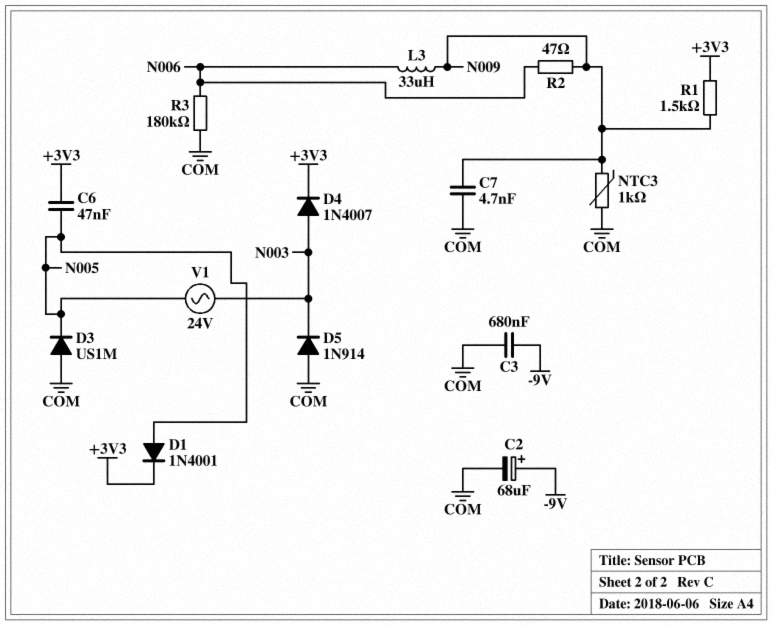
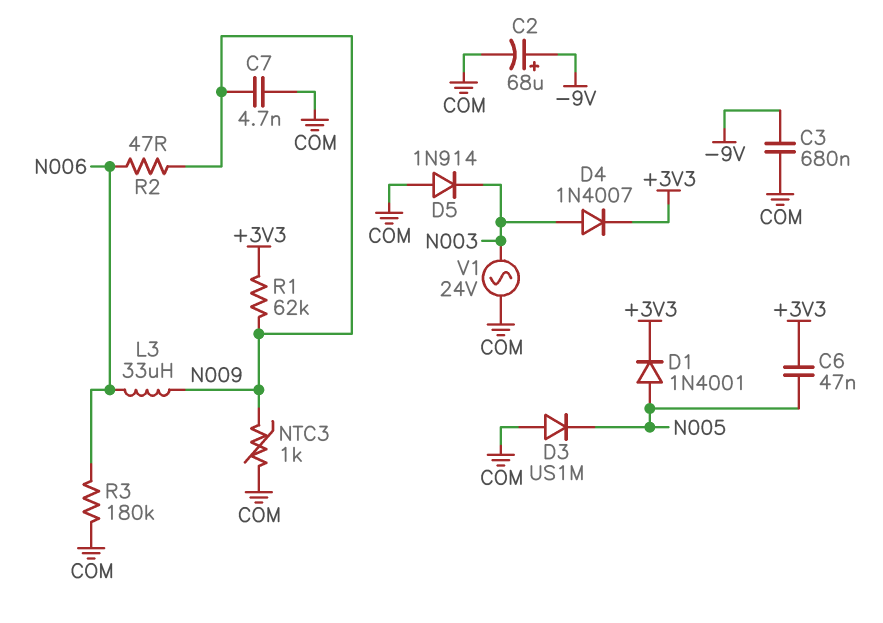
R1: 1.5k (+3V3, N009) -> 62k (+3V3, N009)
V1: AC 24V (N003, N005) -> AC 24V (COM, N003)

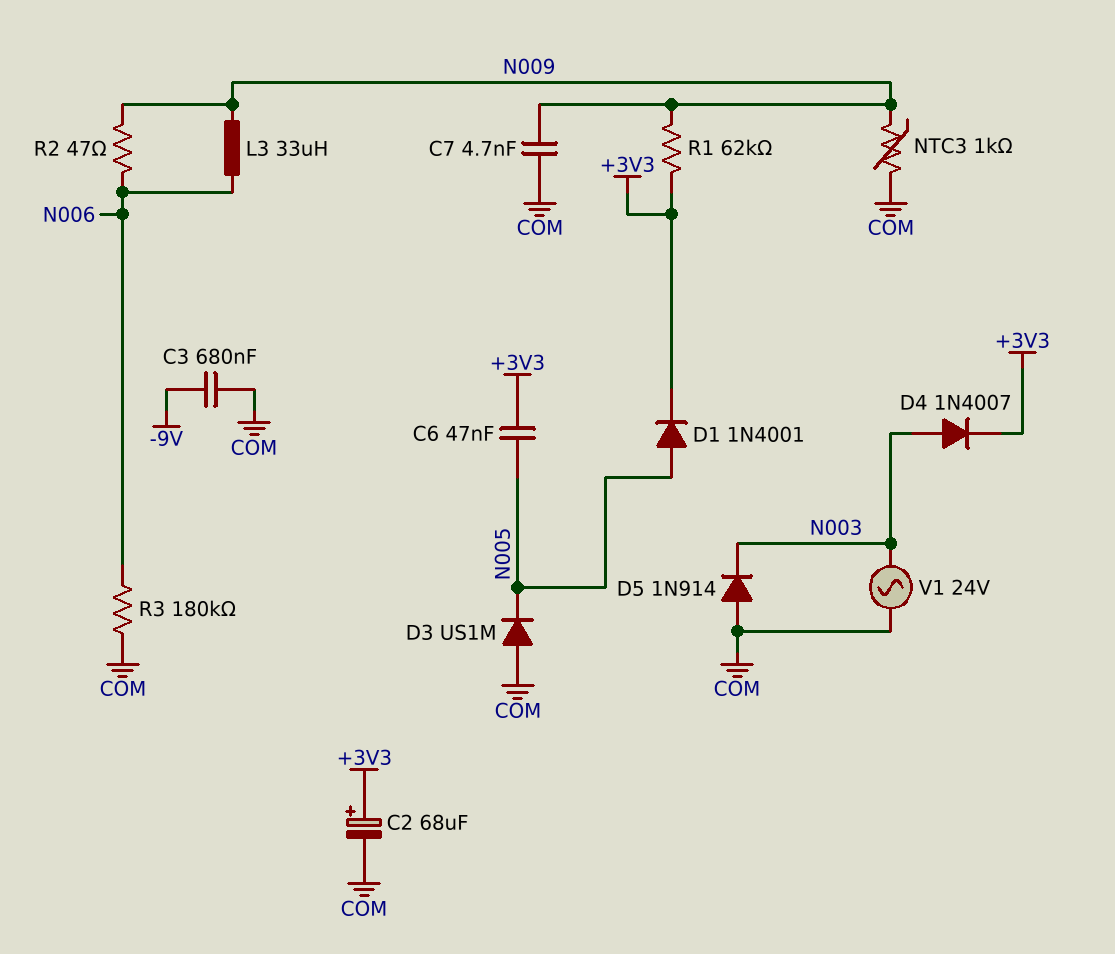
C2: 68uF (plus -9V, minus COM) -> 68uF (plus +3V3, minus COM)

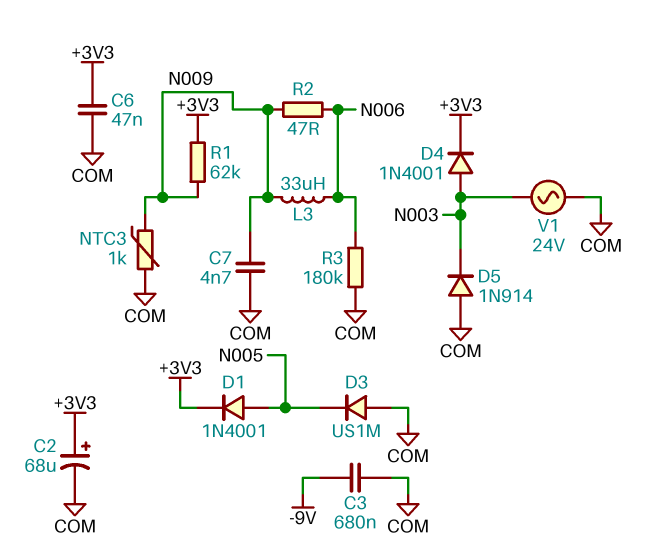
C6: 47nF (+3V3, N005) -> 47nF (+3V3, COM)
D4: diode 1N4007 (A N003, K +3V3) -> diode 1N4001 (A N003, K +3V3)

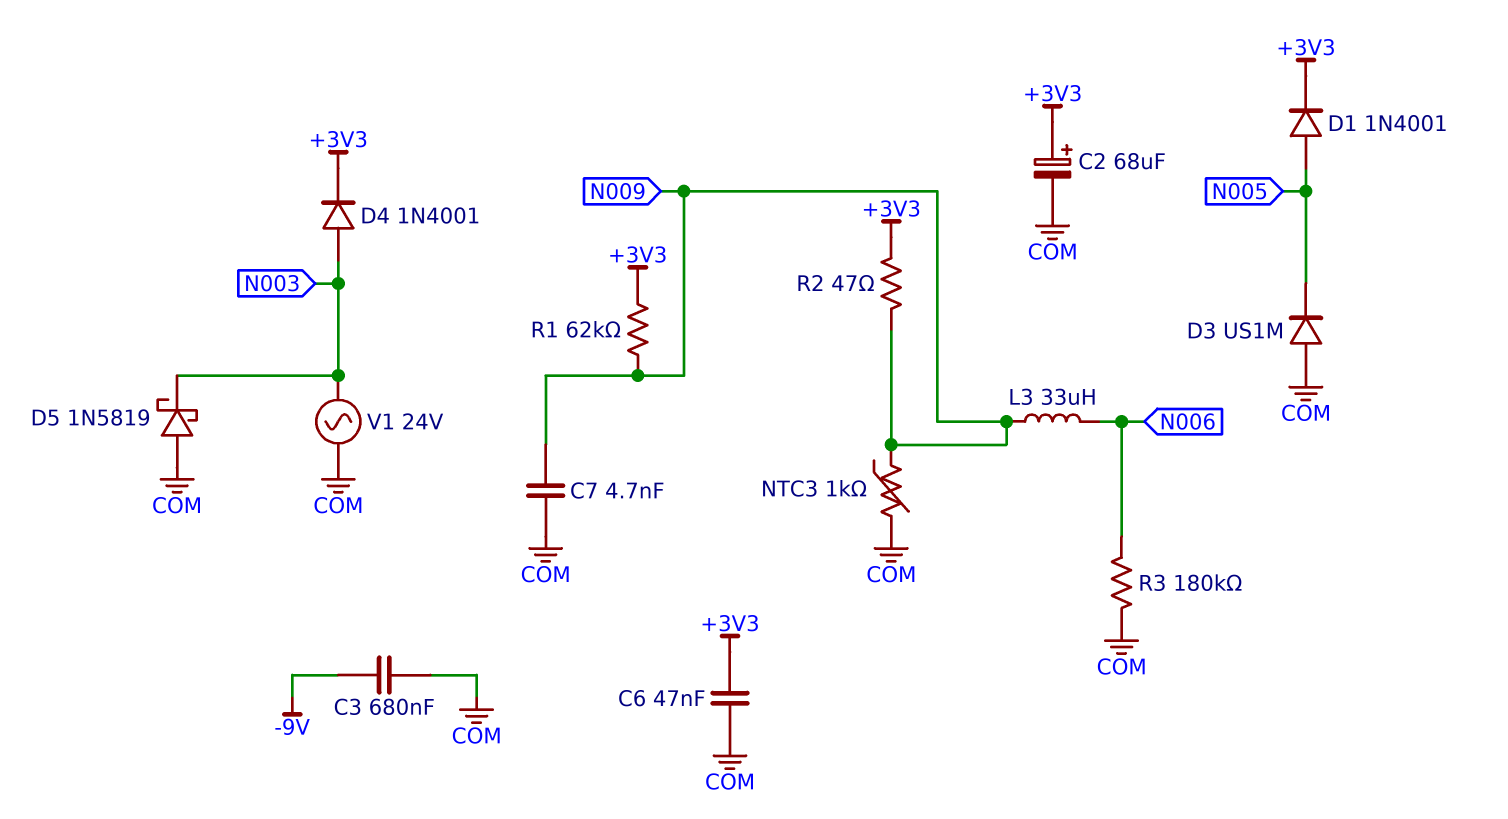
D5: diode 1N914 (A COM, K N003) -> schottky 1N5819 (A COM, K N003)
R2: 47 (N006, N009) -> 47 (+3V3, N009)

